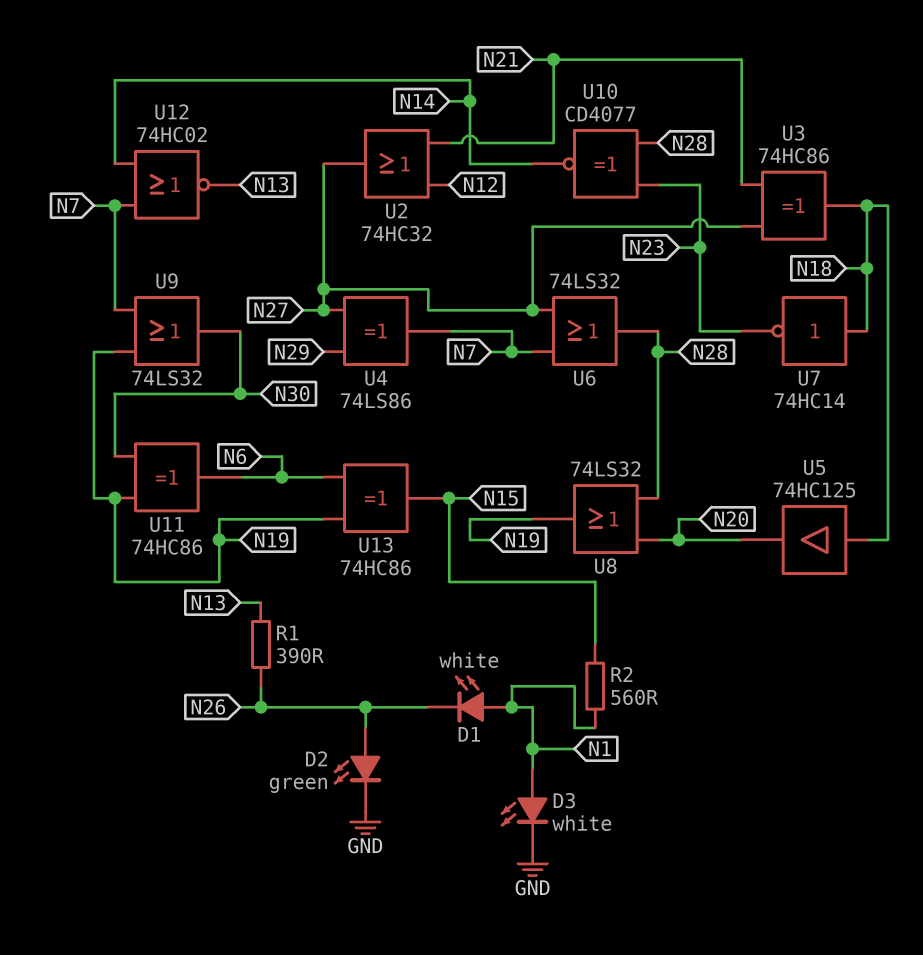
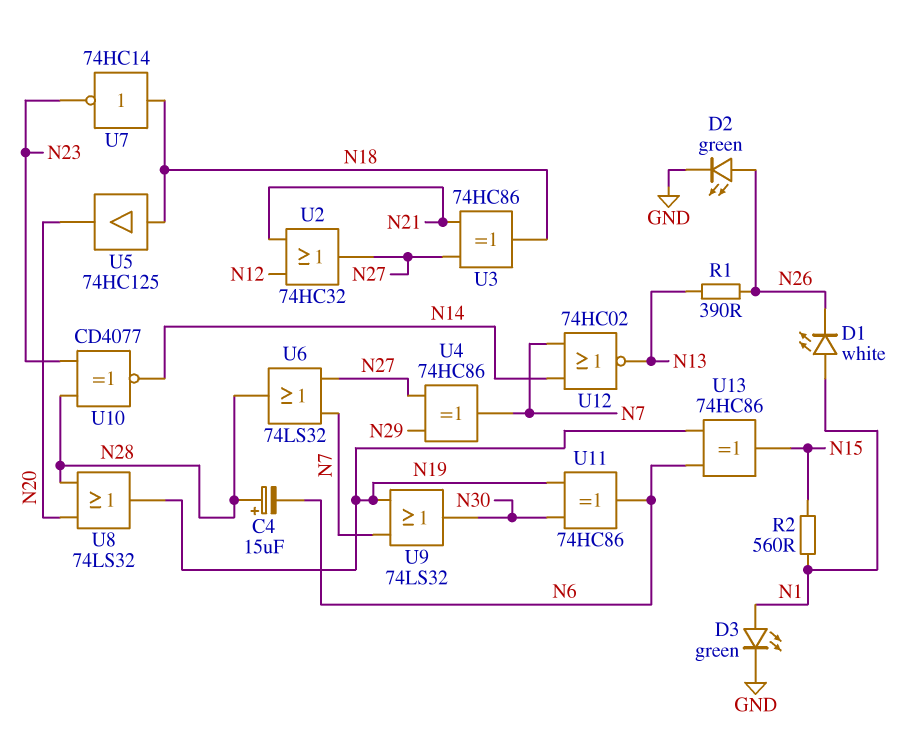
C4: none -> 15uF (plus N28, minus N6)
D3: LED white (A N1, K GND) -> LED green (A N1, K GND)
U4: XOR 74LS86 (in N27, in N29, out N7) -> XOR 74HC86 (in N27, in N29, out N7)

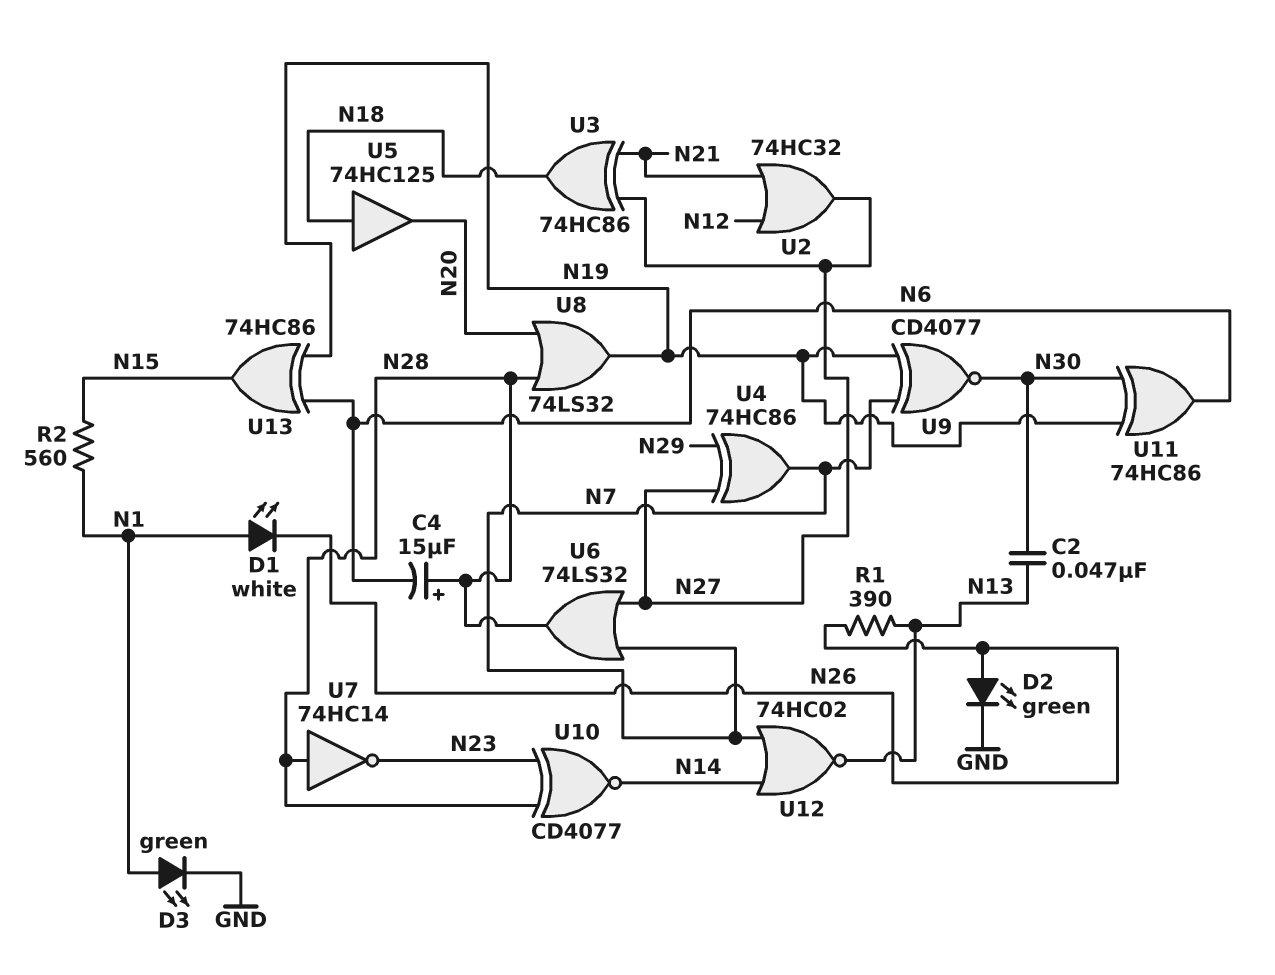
C2: none -> 47nF (N13, N30)
U7: NOT 74HC14 (in N18, out N23) -> NOT 74HC14 (in N28, out N23)
U9: OR 74LS32 (in N7, in N19, out N30) -> XNOR CD4077 (in N7, in N19, out N30)

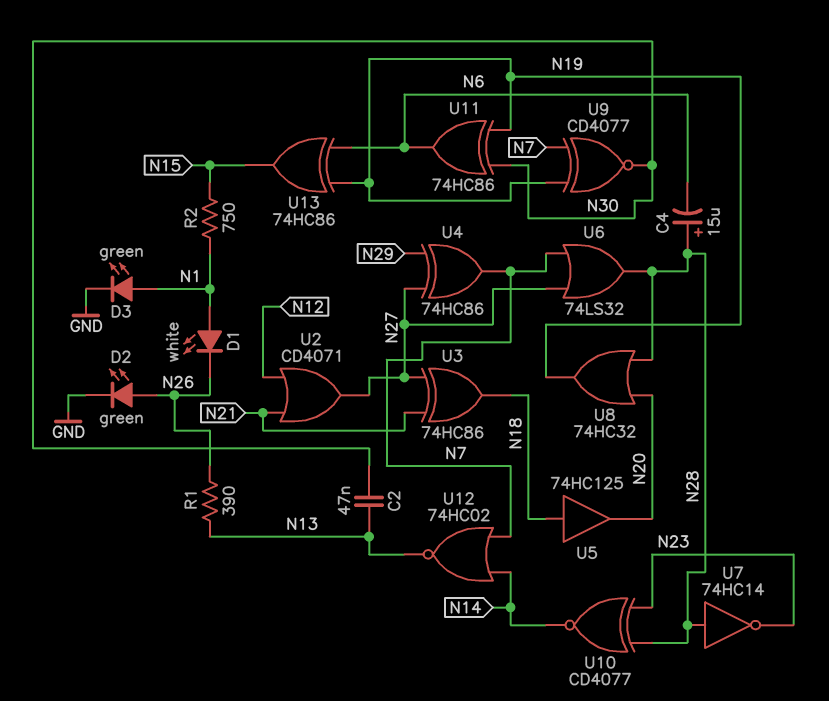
R2: 560 (N1, N15) -> 750 (N1, N15)
U2: OR 74HC32 (in N12, in N21, out N27) -> OR CD4071 (in N12, in N21, out N27)
U8: OR 74LS32 (in N20, in N28, out N19) -> OR 74HC32 (in N20, in N28, out N19)

